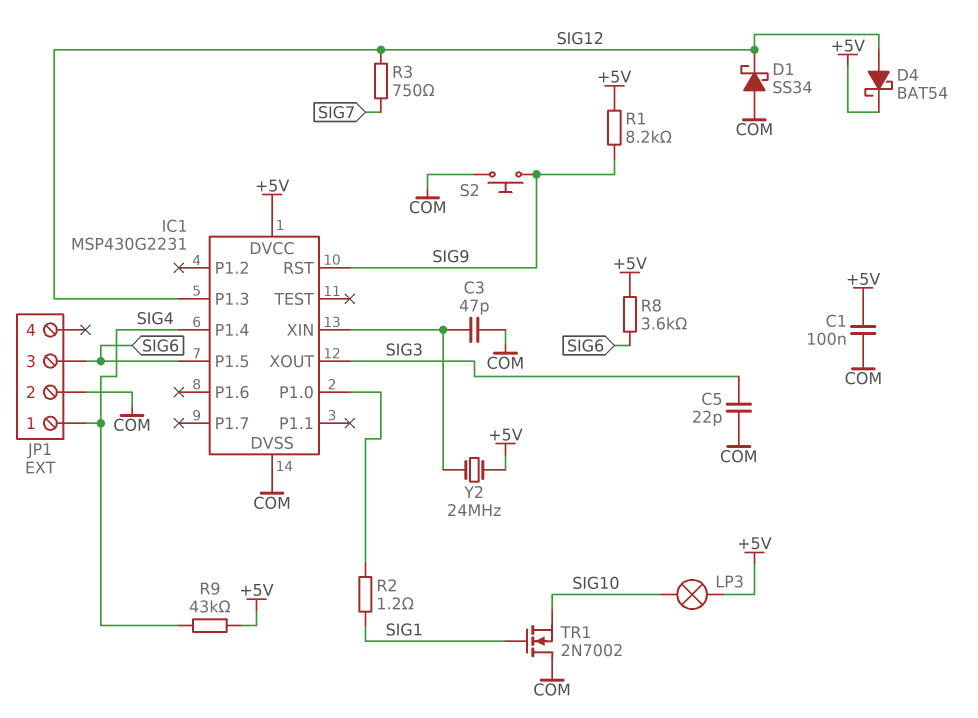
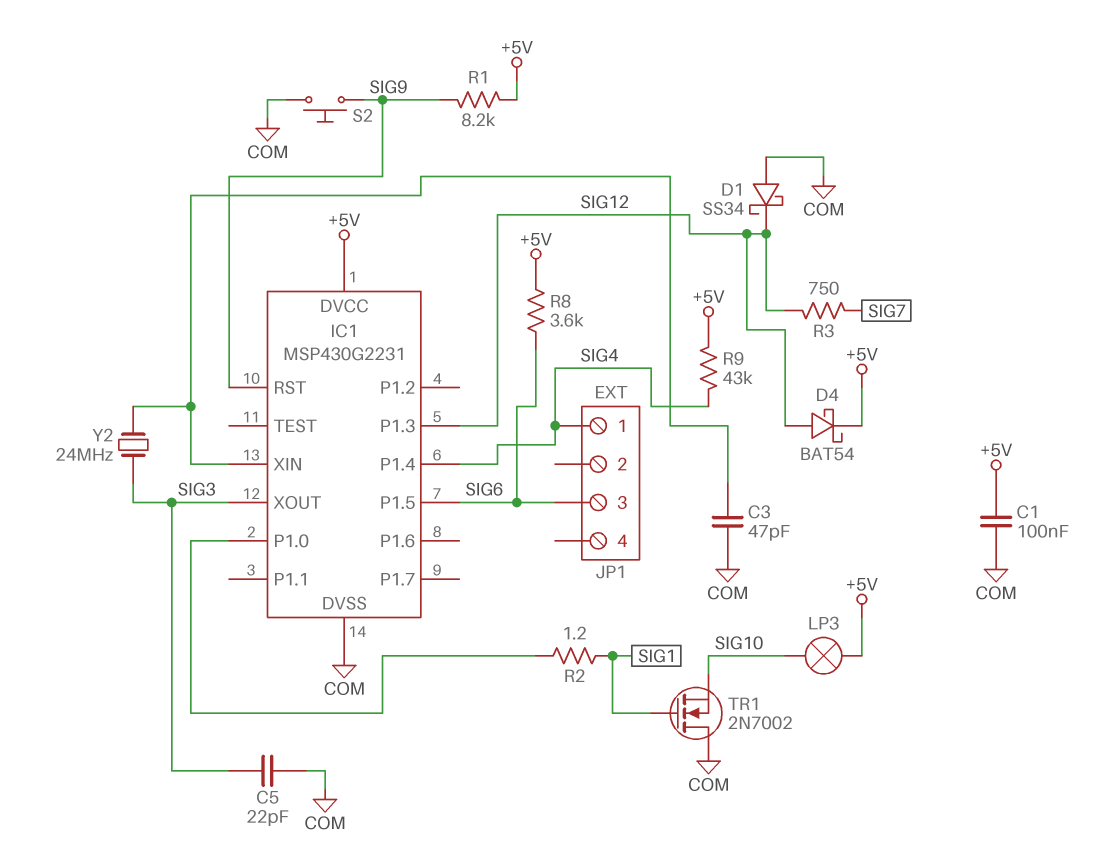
JP1 pin 2: COM -> none
Y2: 24MHz (+5V, IC1/XIN) -> 24MHz (IC1/XIN, SIG3)

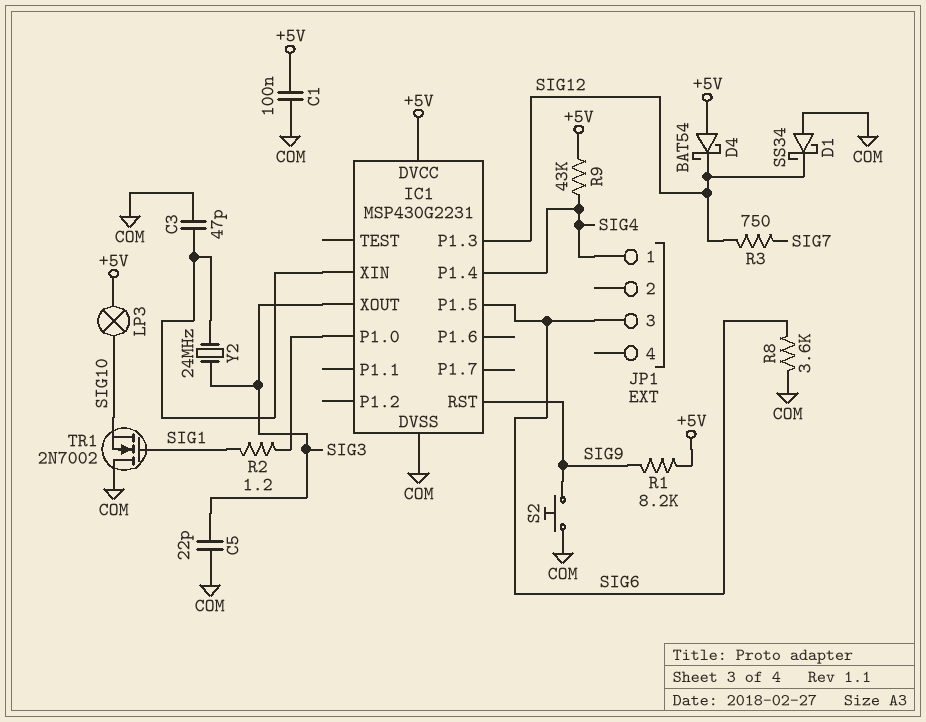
D4: schottky BAT54 (A SIG12, K +5V) -> schottky BAT54 (A +5V, K SIG12)
R8: 3.6k (+5V, SIG6) -> 3.6k (COM, SIG6)

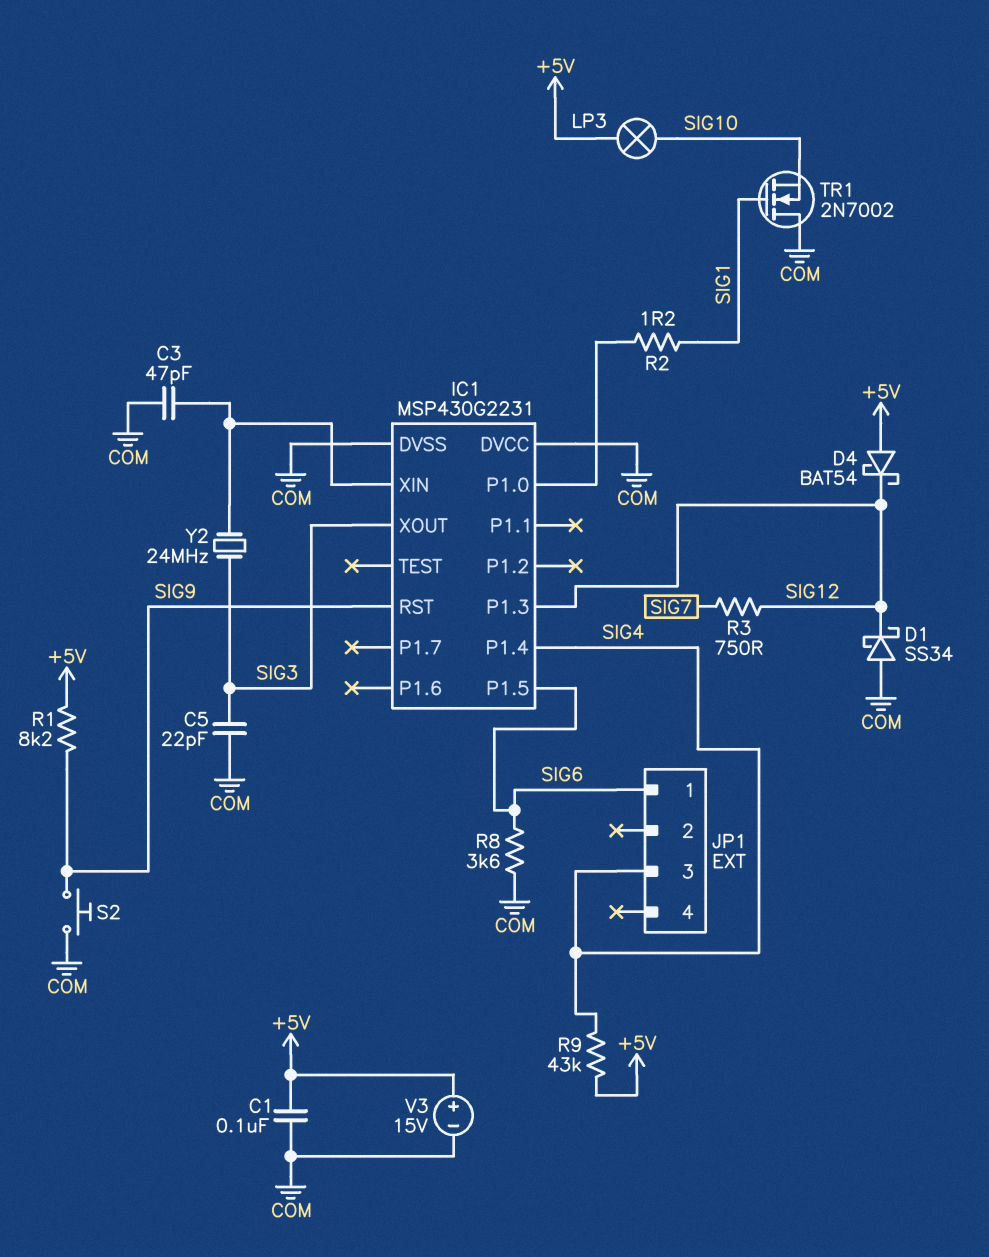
IC1 pin DVCC: +5V -> COM
JP1 pin 1: SIG4 -> SIG6
JP1 pin 3: SIG6 -> SIG4
V3: none -> 15V (plus +5V, minus COM)

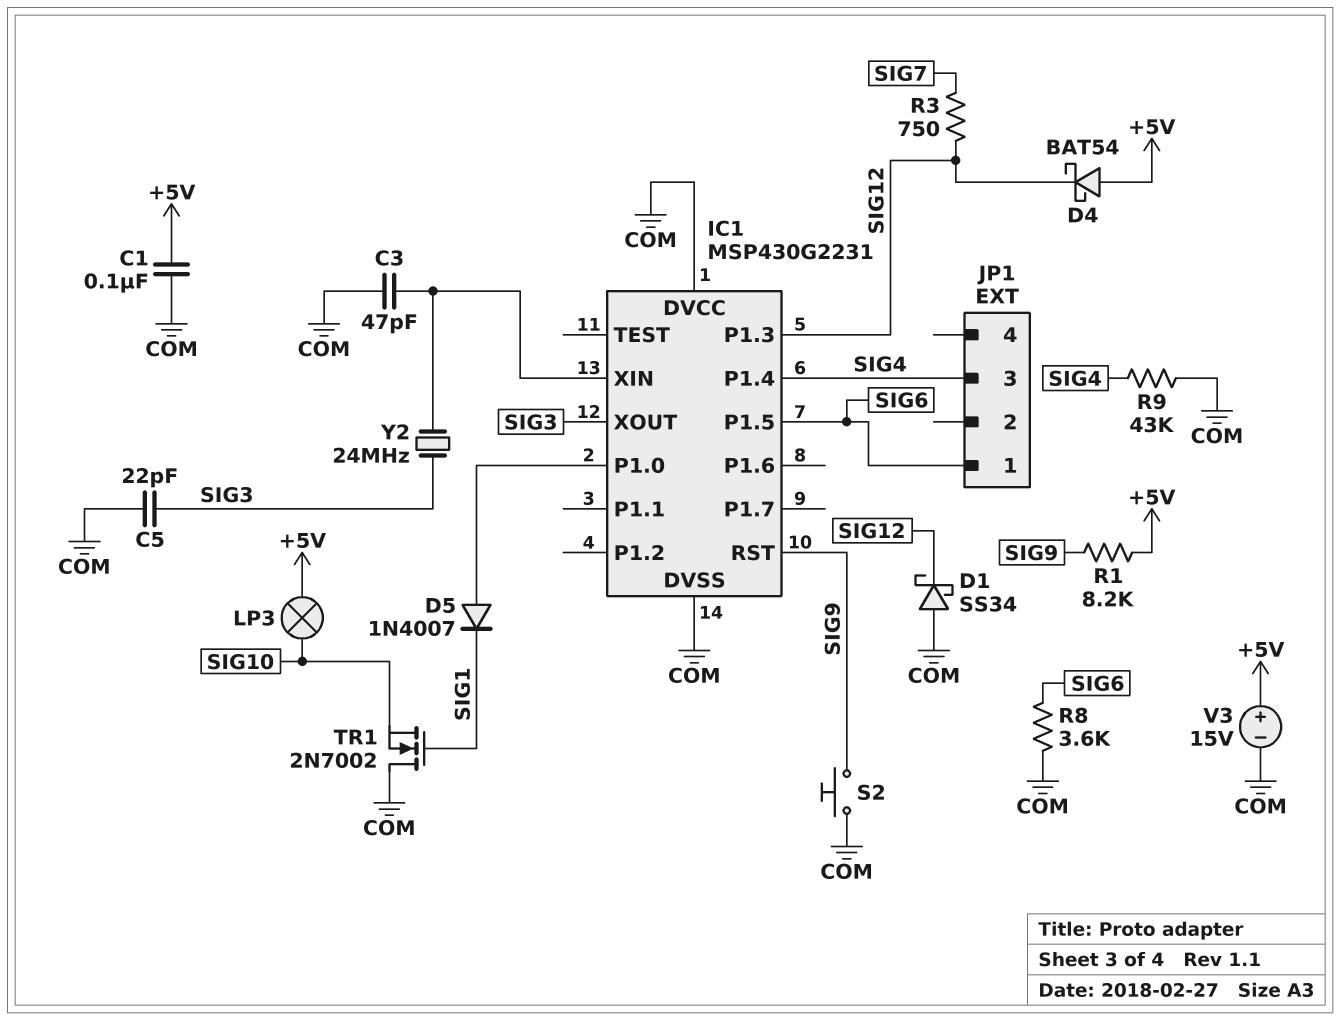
D5: none -> diode 1N4007 (A IC1/P1.0, K SIG1)
R2: 1.2 (IC1/P1.0, SIG1) -> none
R9: 43k (+5V, SIG4) -> 43k (COM, SIG4)

